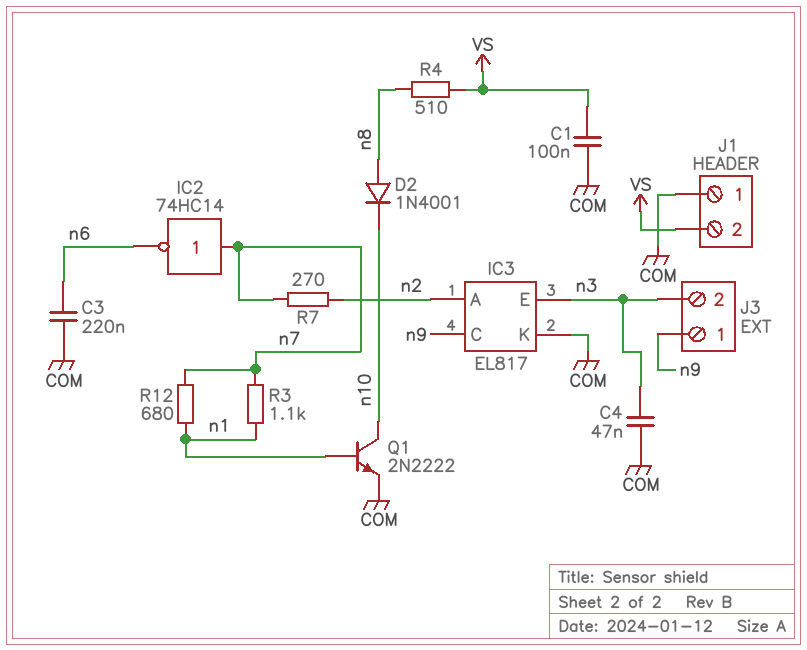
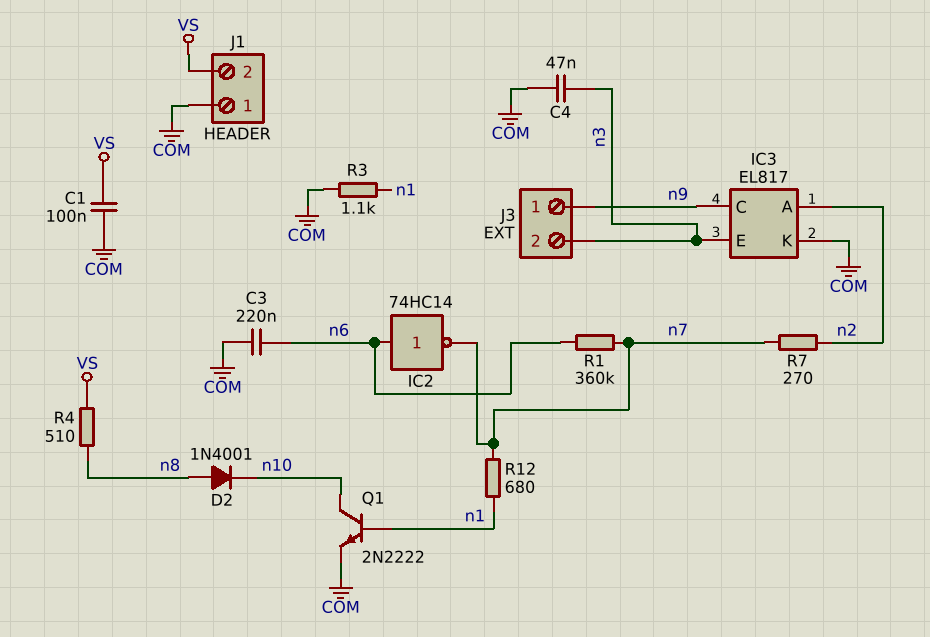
IC2: NOT 74HC14 (in n7, out n6) -> NOT 74HC14 (in n6, out n7)
R1: none -> 360k (n6, n7)
R3: 1.1k (n1, n7) -> 1.1k (COM, n1)

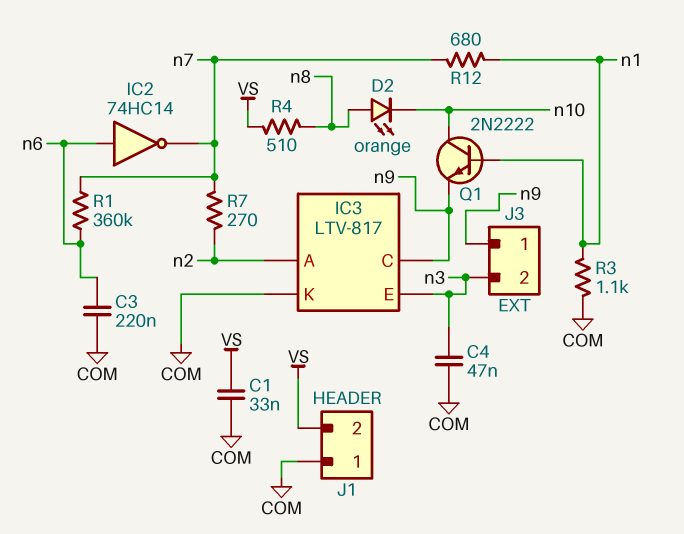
C1: 100nF (COM, VS) -> 33nF (COM, VS)
D2: diode 1N4001 (A n8, K n10) -> LED orange (A n8, K n10)
IC3: EL817 -> LTV-817
Q1: NPN 2N2222 (B n1, C n10, E COM) -> NPN 2N2222 (B n1, C n10, E n9)

